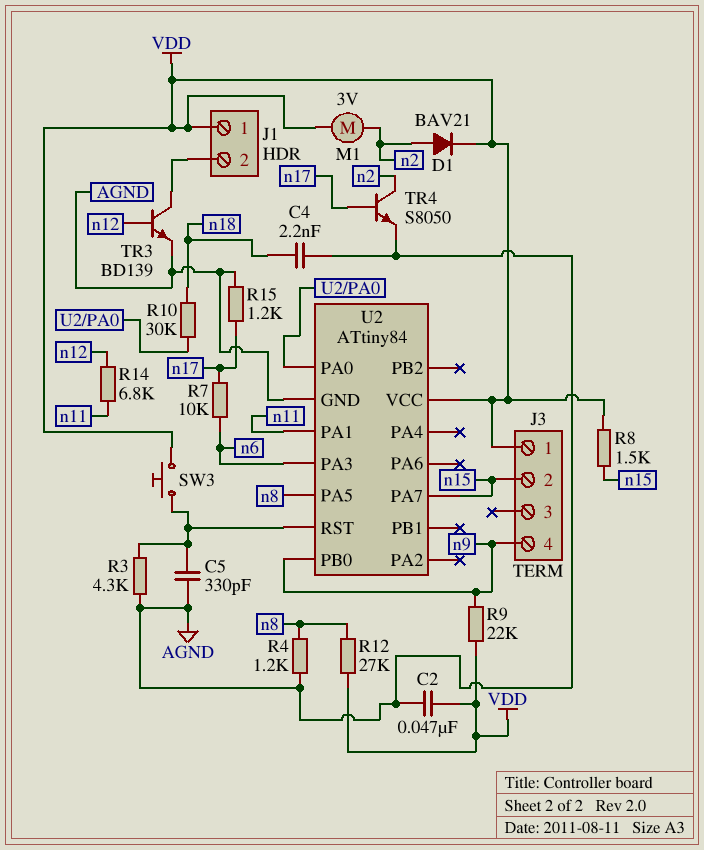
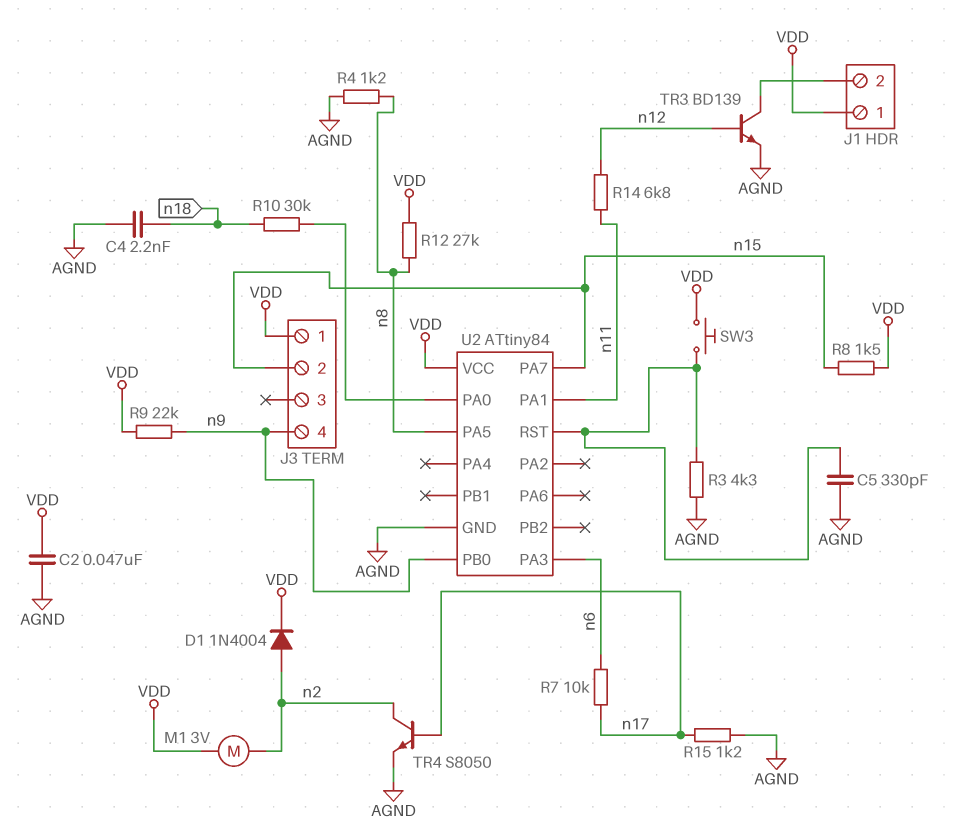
D1: diode BAV21 (A n2, K VDD) -> diode 1N4004 (A n2, K VDD)

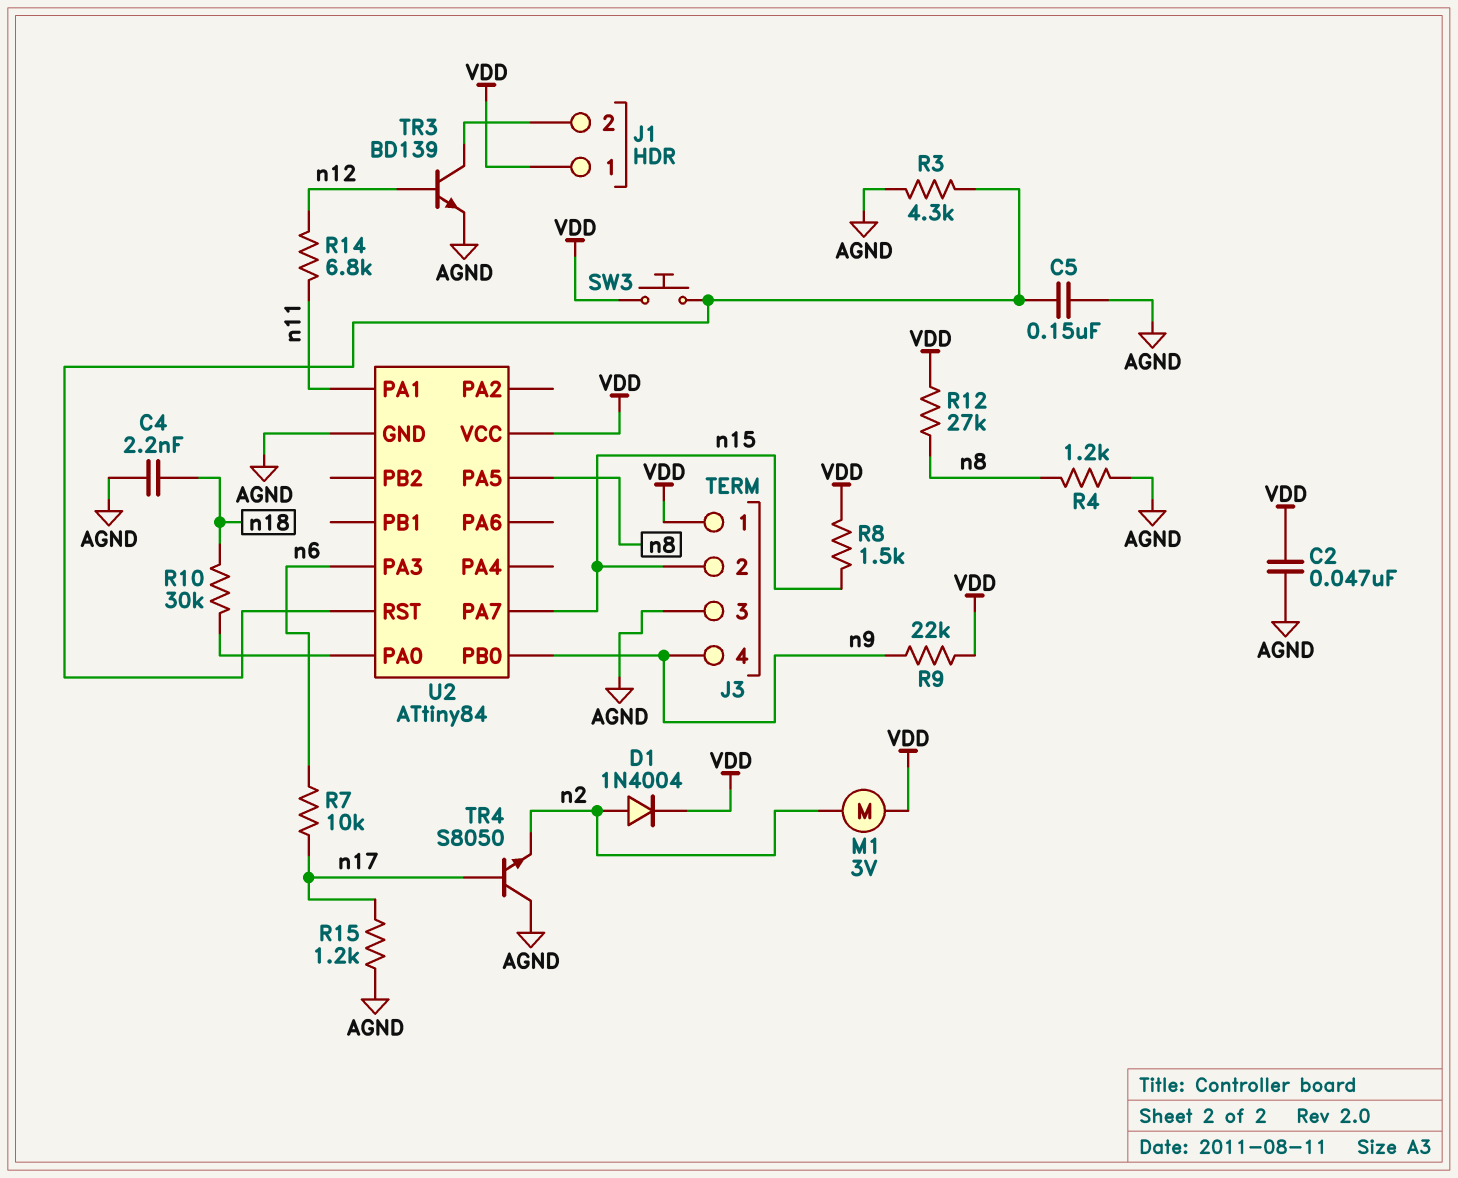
C5: 330pF (AGND, U2/RST) -> 150nF (AGND, U2/RST)
J3 pin 3: none -> AGND
TR4: NPN S8050 (B n17, C n2, E AGND) -> NPN S8050 (B n17, C AGND, E n2)

